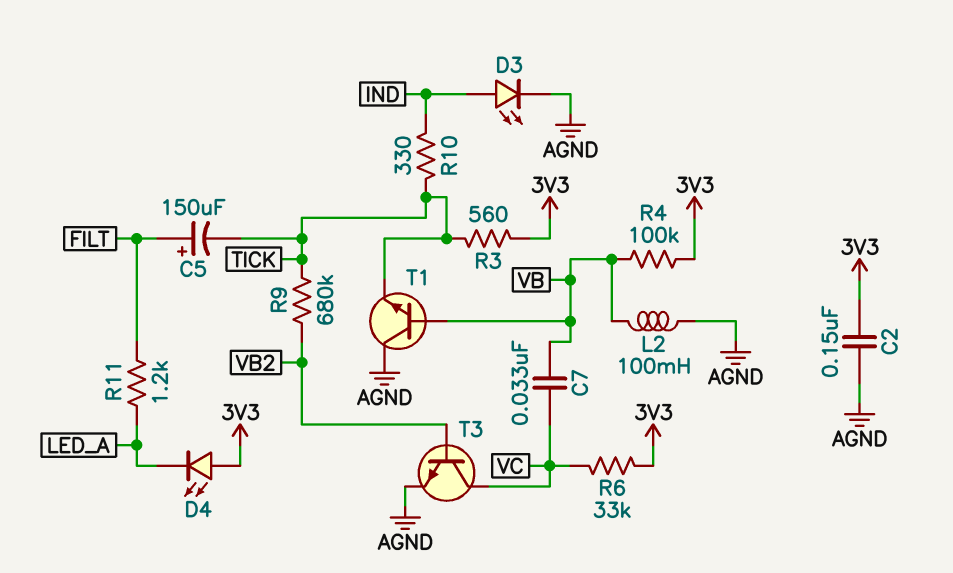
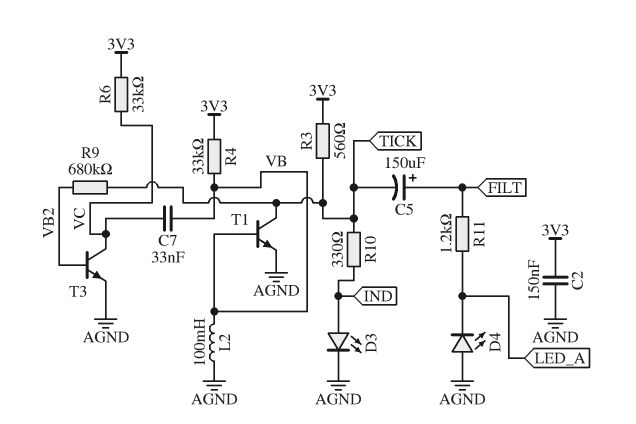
D4: LED (A 3V3, K LED_A) -> LED (A AGND, K LED_A)
R4: 100k (3V3, VB) -> 33k (3V3, VB)
T1: NPN (B VB, C AGND, E TICK) -> NPN (B VB, C TICK, E AGND)

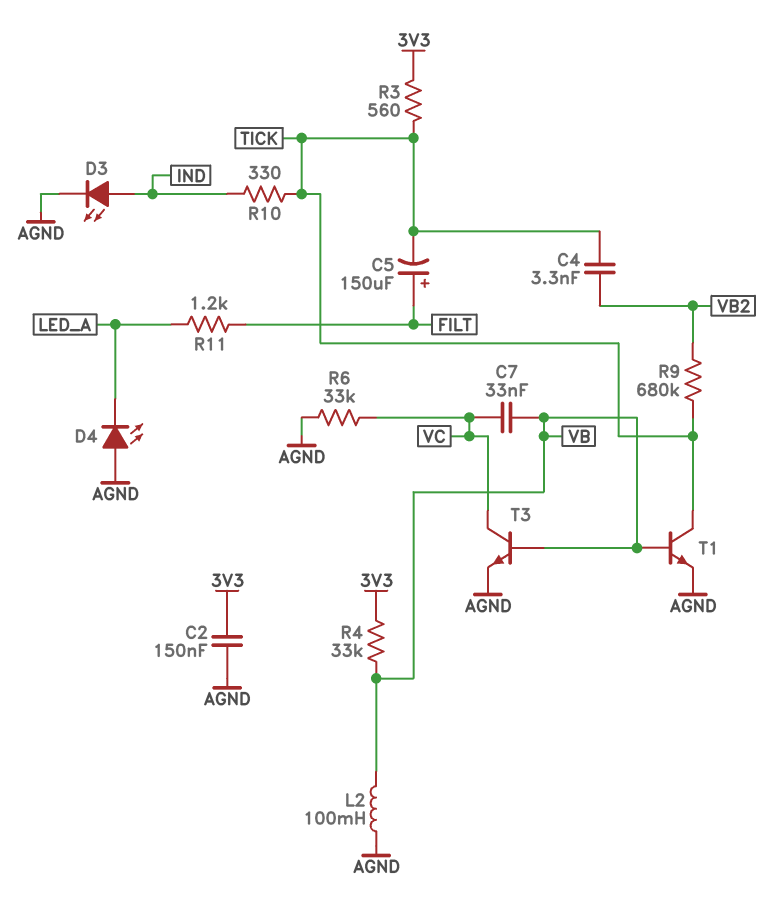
C4: none -> 3.3nF (TICK, VB2)
R6: 33k (3V3, VC) -> 33k (AGND, VC)
T3: NPN (B VB2, C VC, E AGND) -> NPN (B VB, C VC, E AGND)

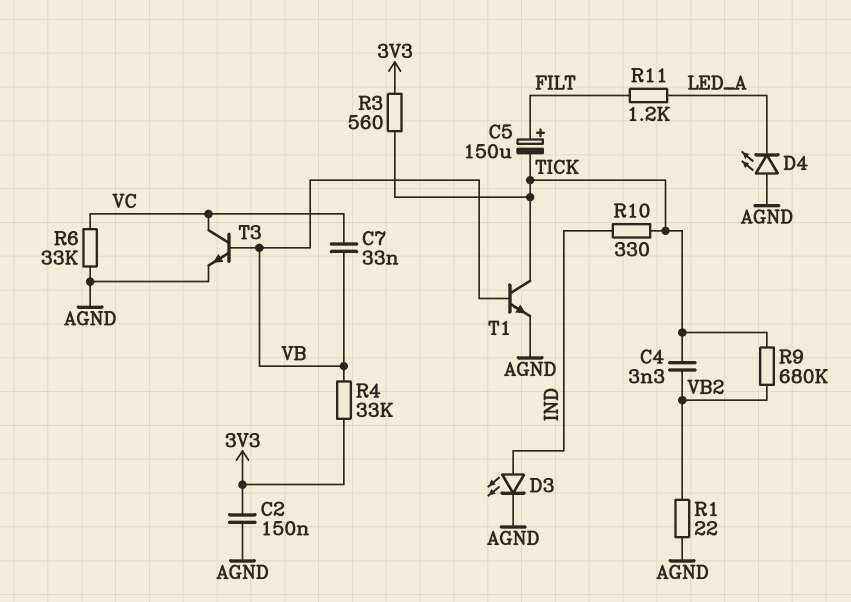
L2: 100mH (AGND, VB) -> none
R1: none -> 22 (AGND, VB2)

